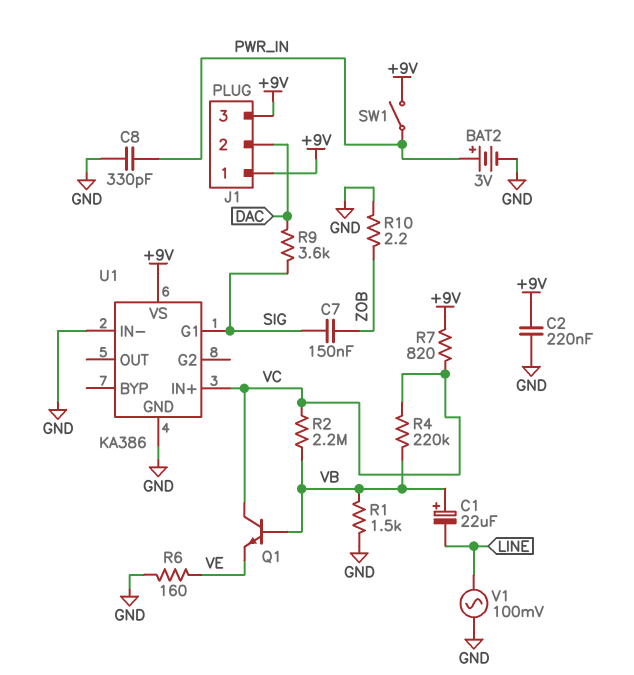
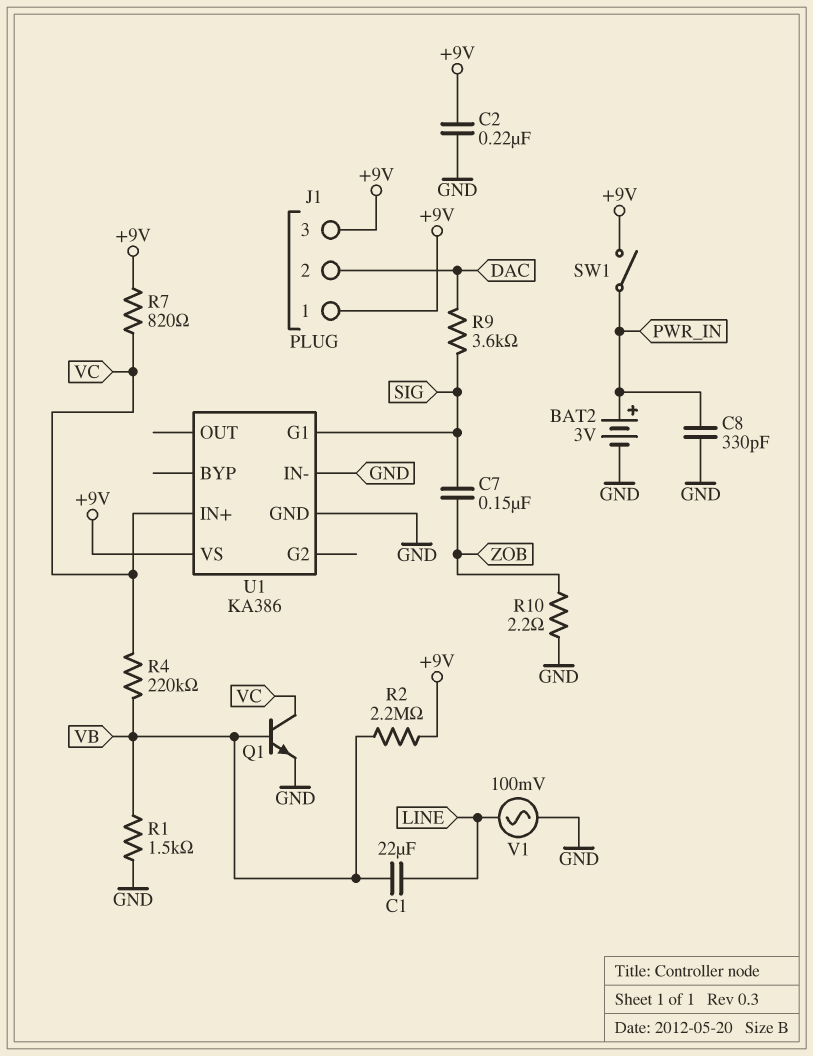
C1: 22uF (plus VB, minus LINE) -> 22uF (LINE, VB)
Q1: NPN (B VB, C VC, E VE) -> NPN (B VB, C VC, E GND)
R2: 2.2M (VB, VC) -> 2.2M (+9V, VB)
R6: 160 (GND, VE) -> none

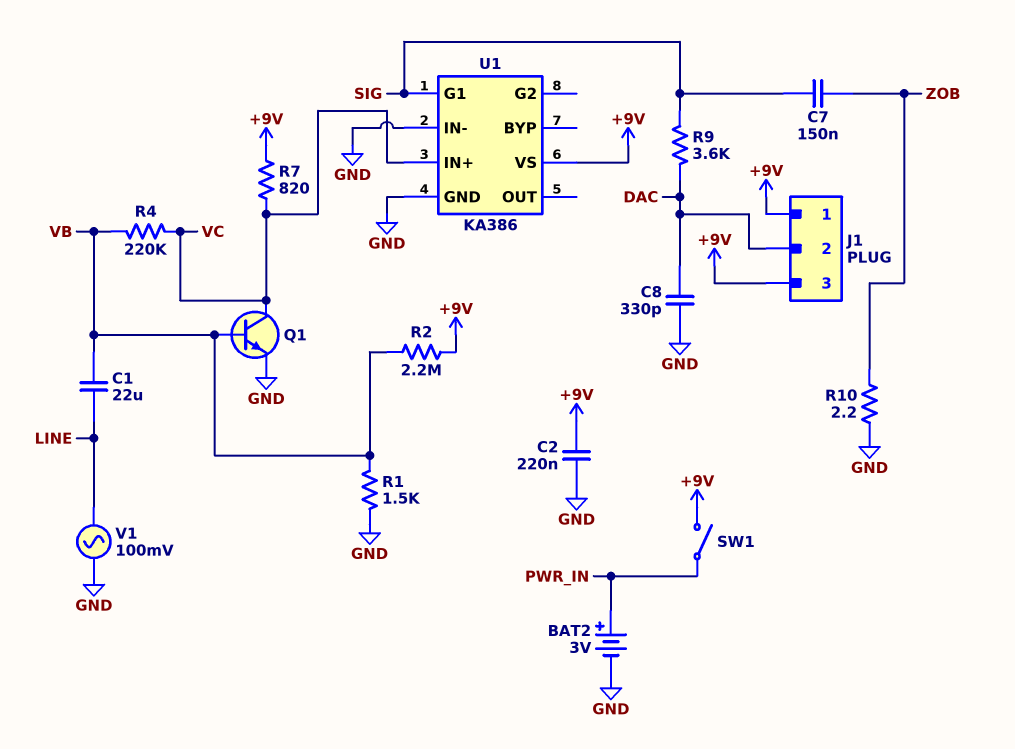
C8: 330pF (GND, PWR_IN) -> 330pF (DAC, GND)

